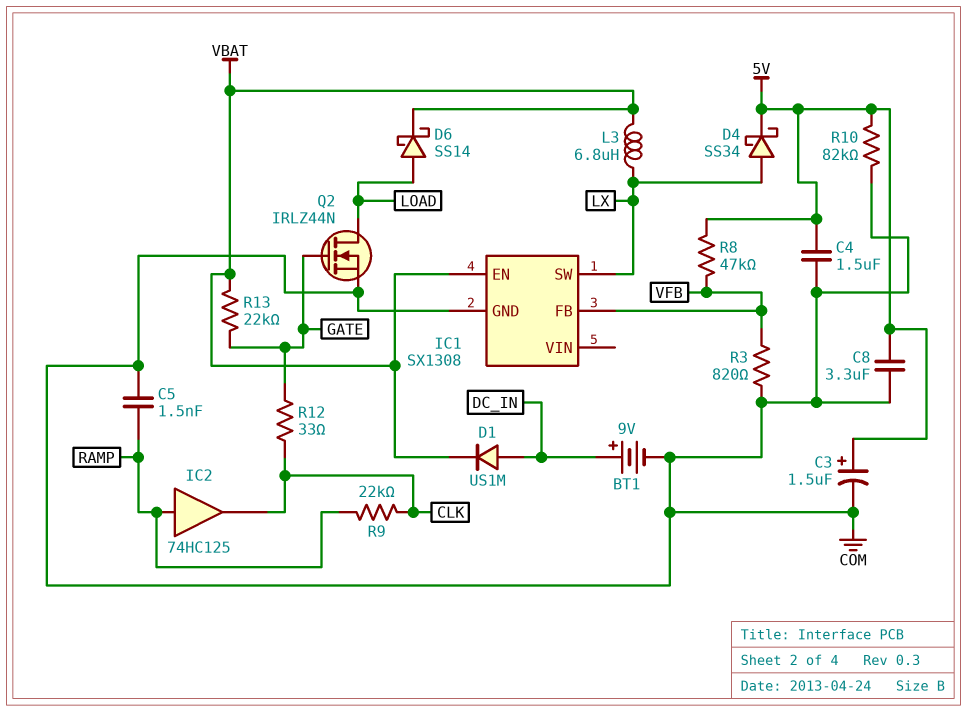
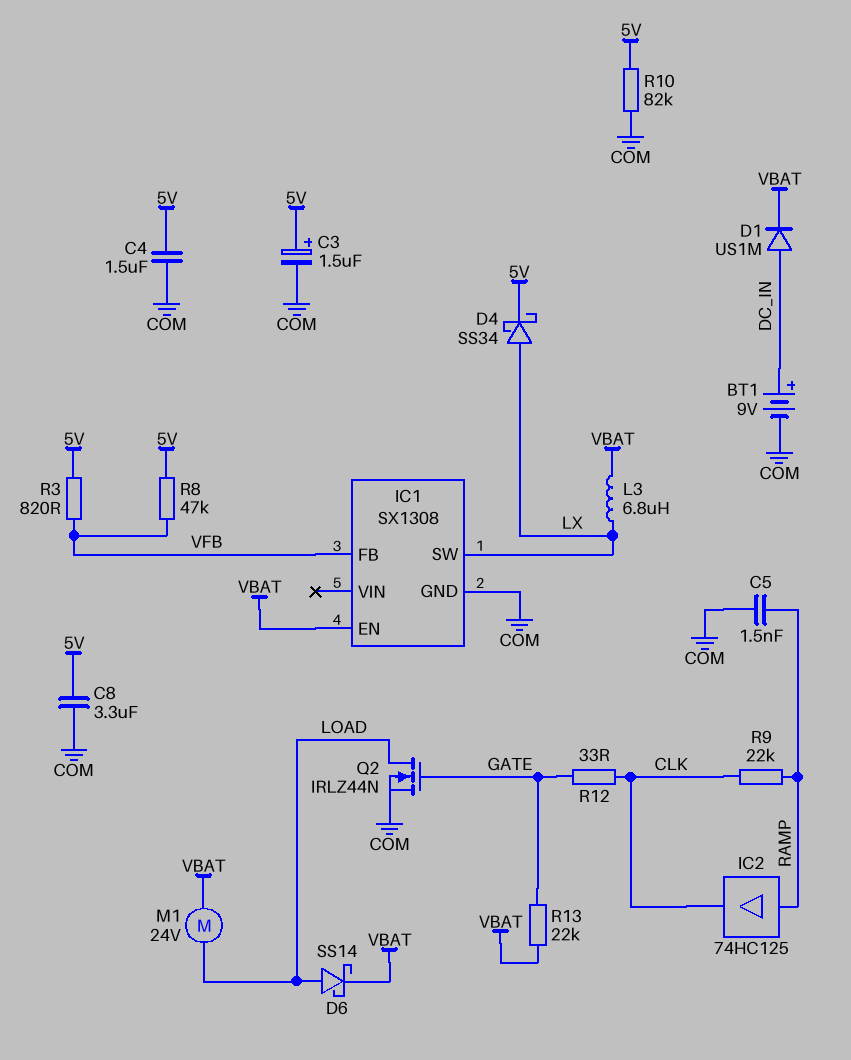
M1: none -> motor 24V (LOAD, VBAT)
R3: 820 (COM, VFB) -> 820 (5V, VFB)

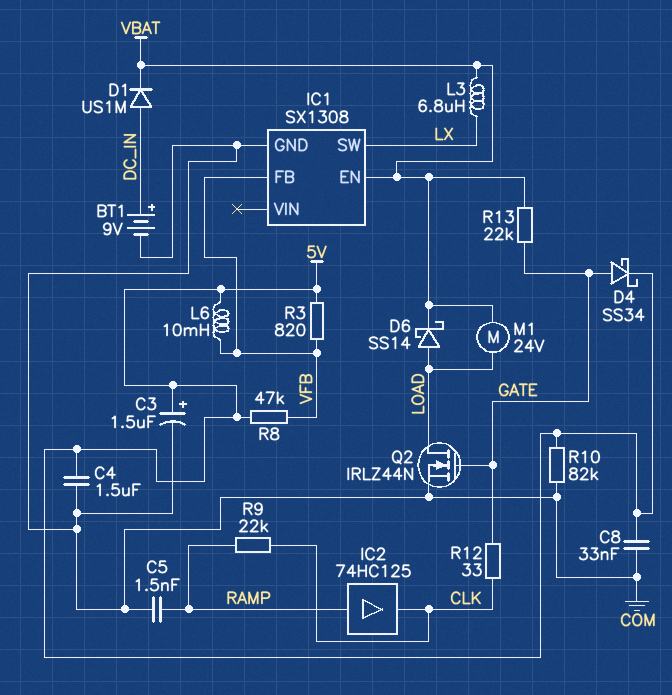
C8: 3.3uF (5V, COM) -> 33nF (5V, COM)
D4: schottky SS34 (A LX, K 5V) -> schottky SS34 (A GATE, K 5V)
L6: none -> 10mH (5V, VFB)

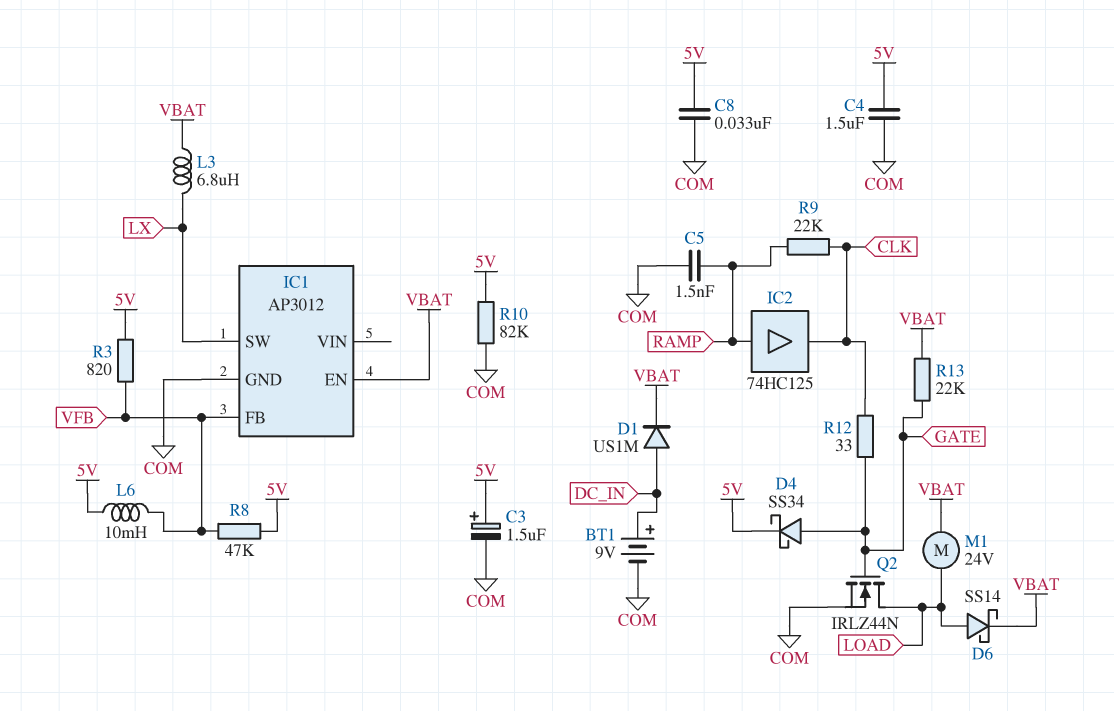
IC1: SX1308 -> AP3012

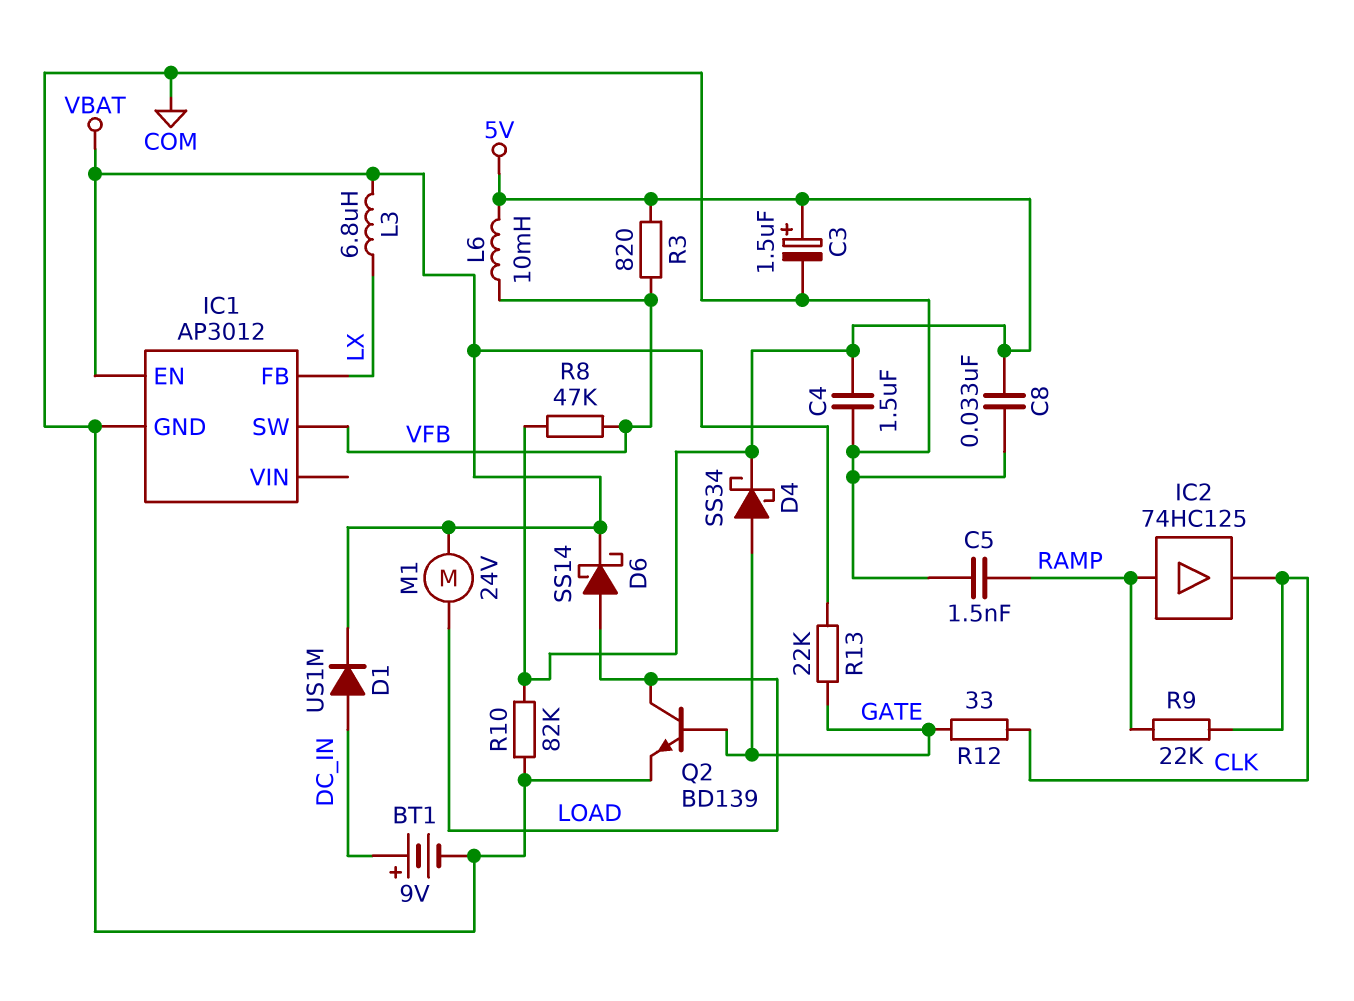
IC1 pin FB: VFB -> LX
IC1 pin SW: LX -> VFB
Q2: NMOS IRLZ44N (G GATE, D LOAD, S COM) -> NPN BD139 (B GATE, C LOAD, E COM)

